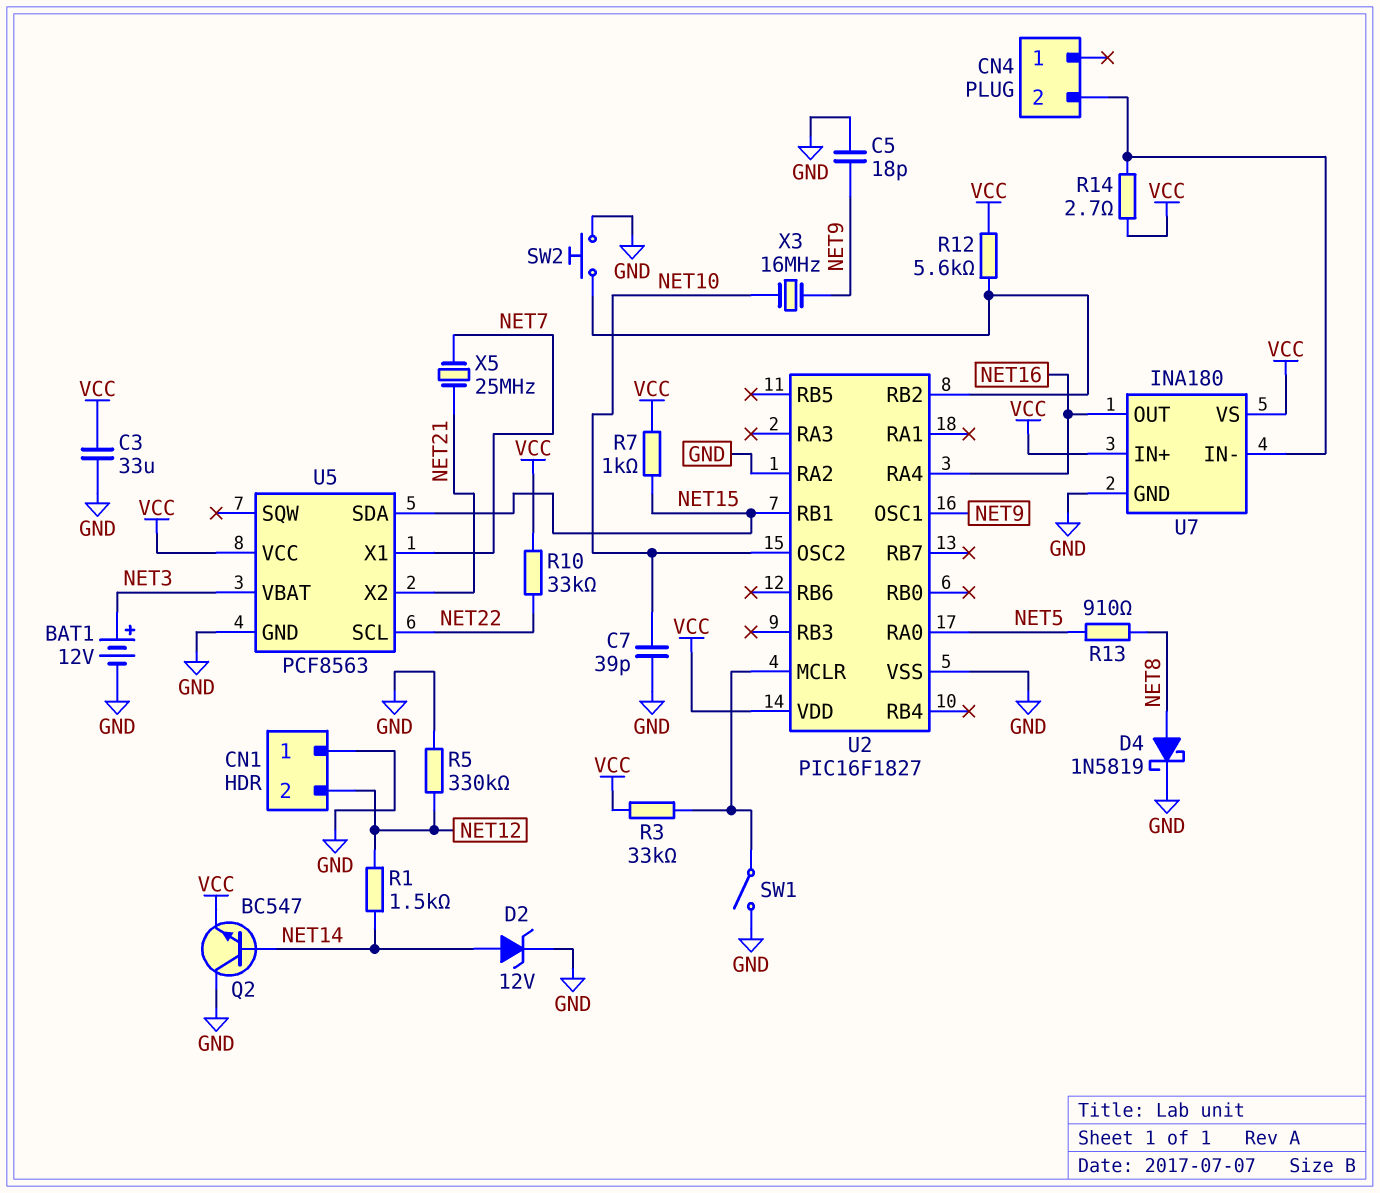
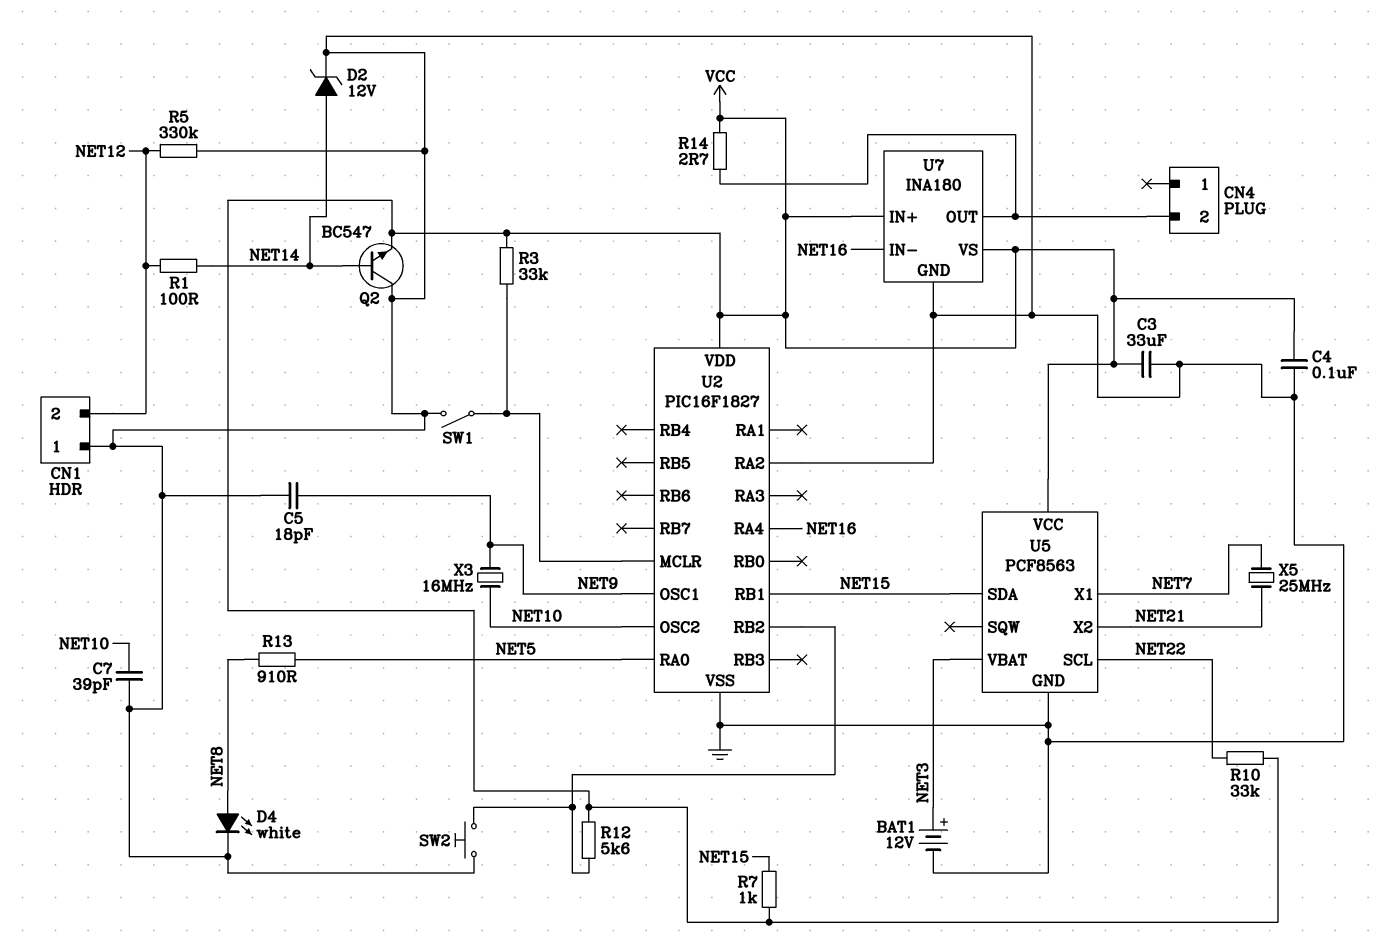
C4: none -> 100nF (GND, VCC)
D4: schottky 1N5819 (A NET8, K GND) -> LED white (A NET8, K GND)
R1: 1.5k (NET12, NET14) -> 100 (NET12, NET14)
U7 pin IN-: CN4/2 -> NET16
U7 pin OUT: NET16 -> CN4/2

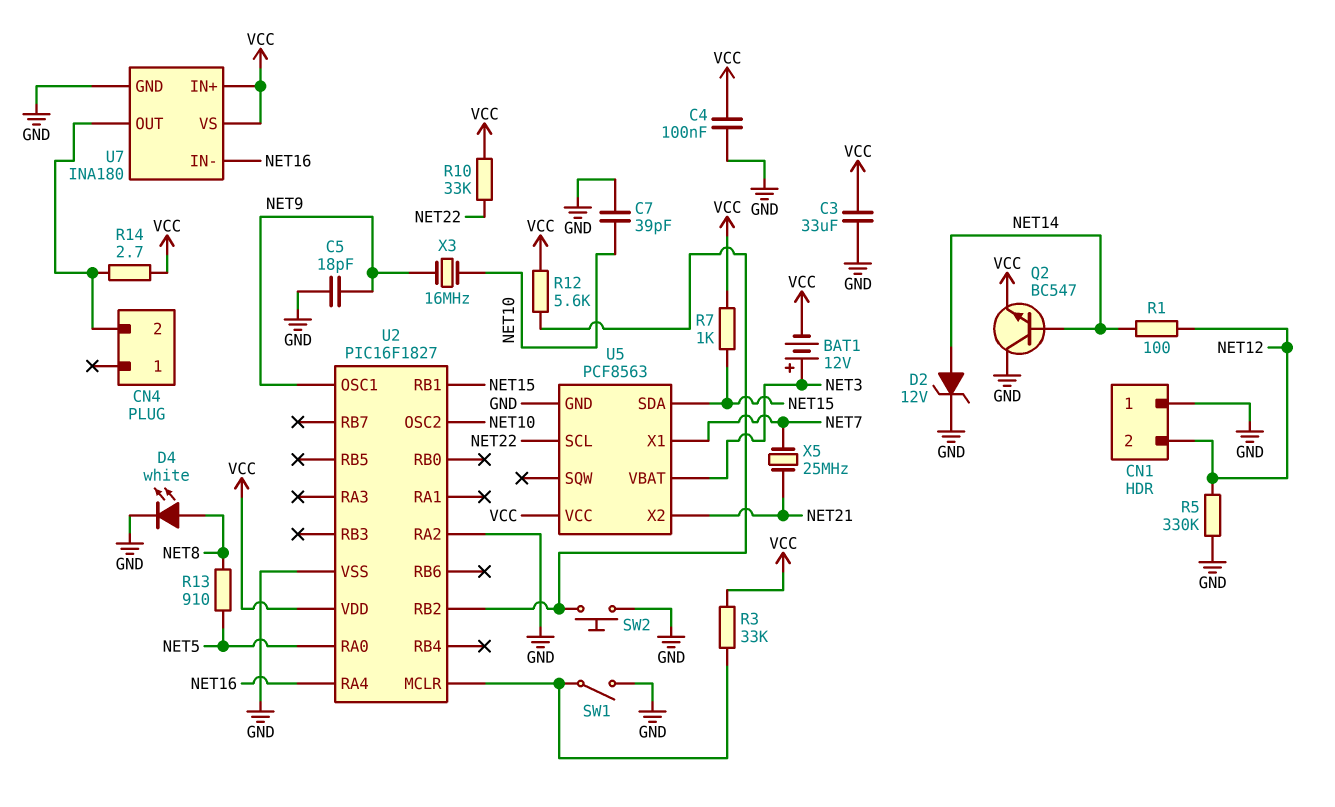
BAT1: 12V (plus NET3, minus GND) -> 12V (plus NET3, minus VCC)

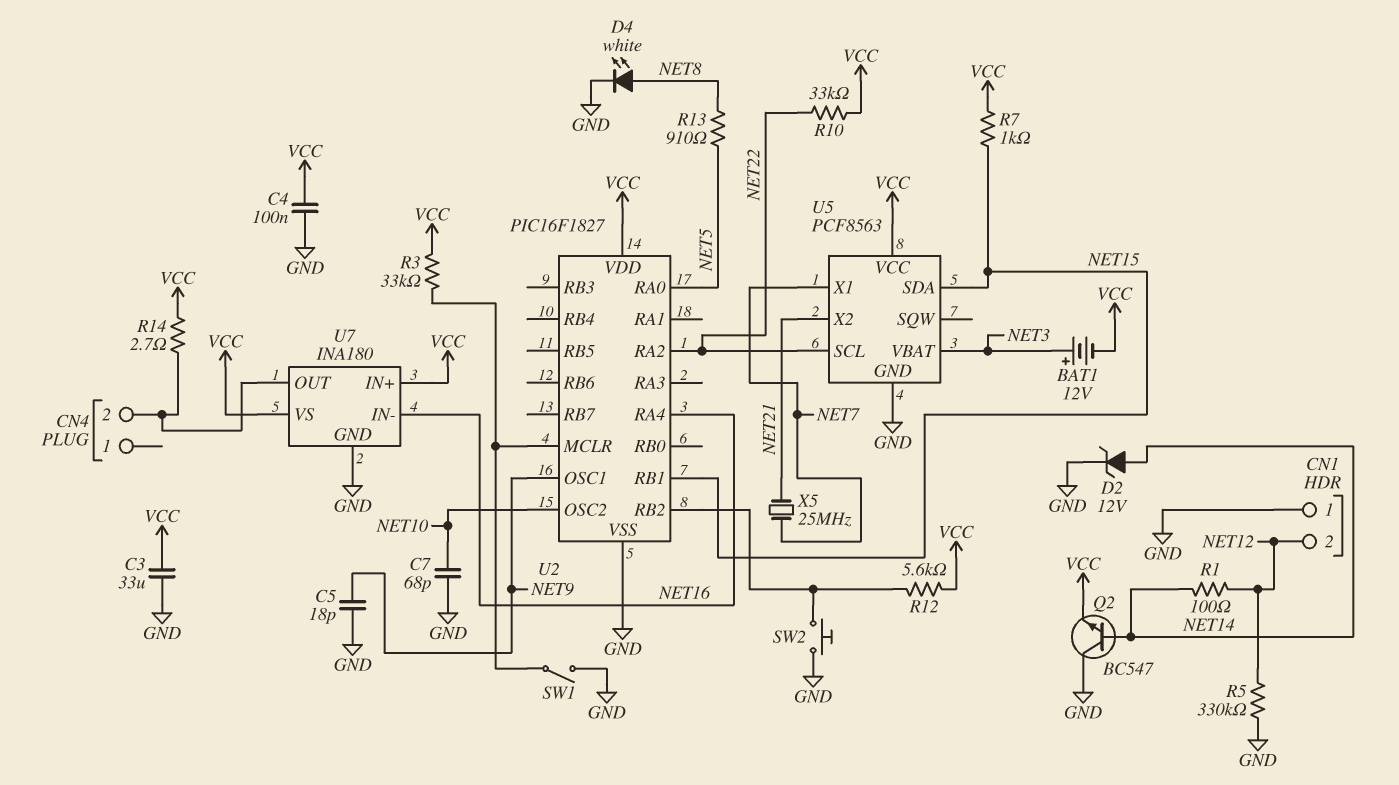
C7: 39pF (GND, NET10) -> 68pF (GND, NET10)
U2 pin RA2: GND -> NET22
X3: 16MHz (NET9, NET10) -> none

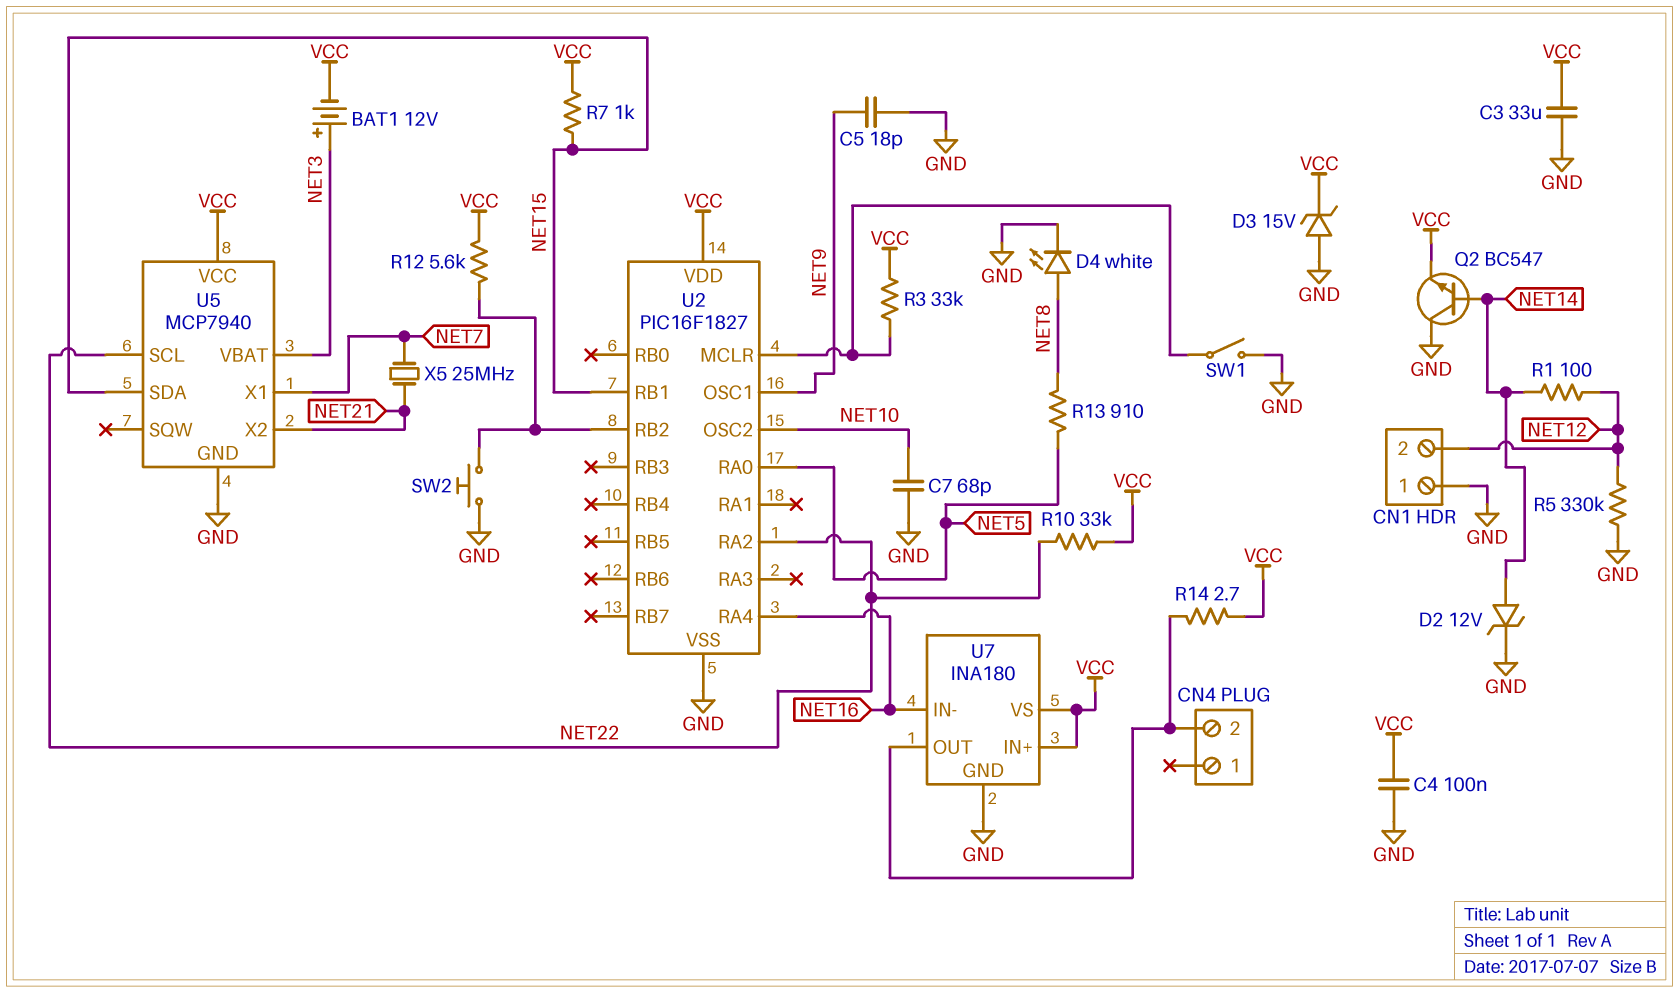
D3: none -> zener 15V (A GND, K VCC)
U5: PCF8563 -> MCP7940

